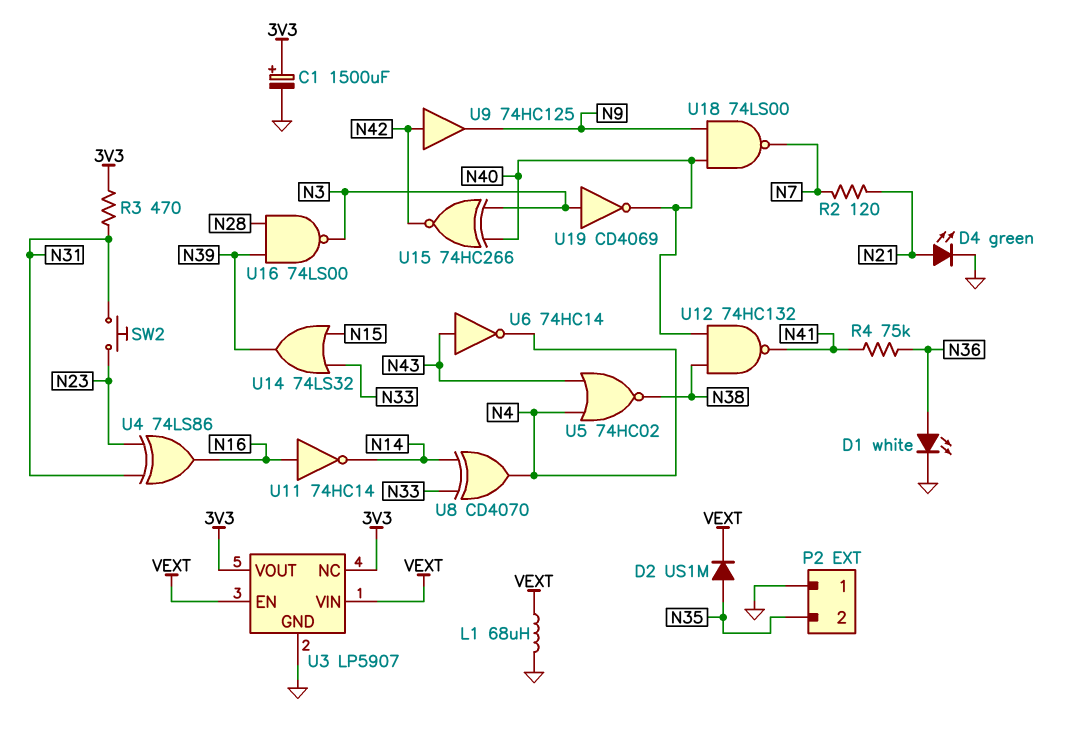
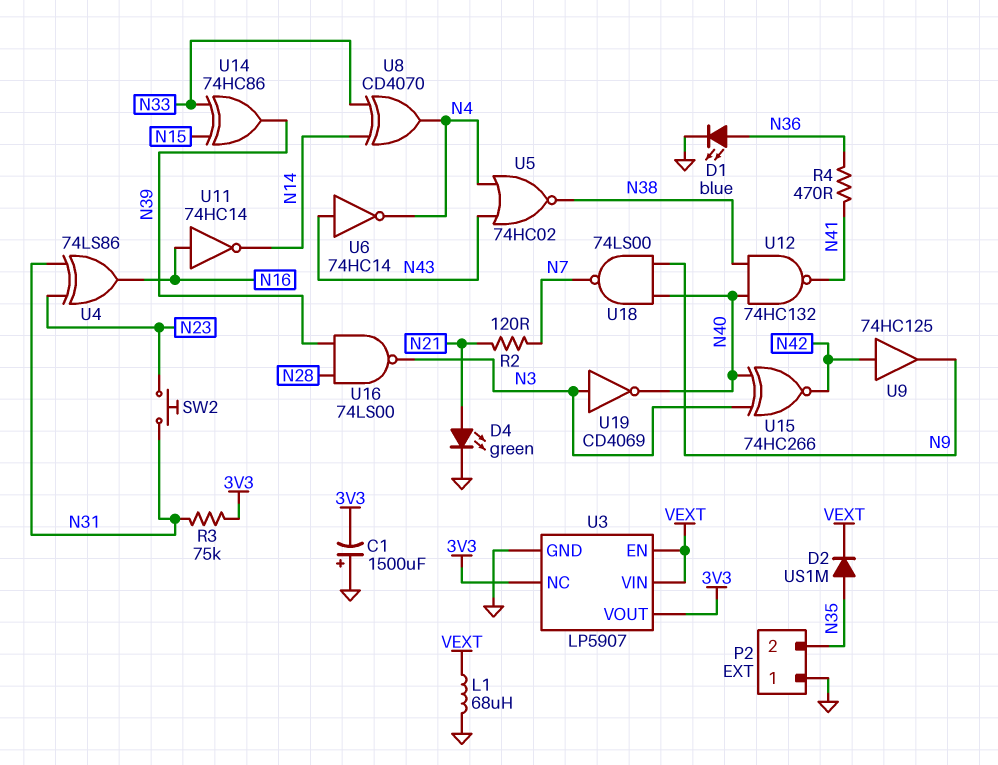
C1: 1500uF (plus 3V3, minus GND) -> 1500uF (plus GND, minus 3V3)
D1: LED white (A N36, K GND) -> LED blue (A N36, K GND)
R3: 470 (3V3, N31) -> 75k (3V3, N31)
R4: 75k (N36, N41) -> 470 (N36, N41)
U14: OR 74LS32 (in N15, in N33, out N39) -> XOR 74HC86 (in N15, in N33, out N39)

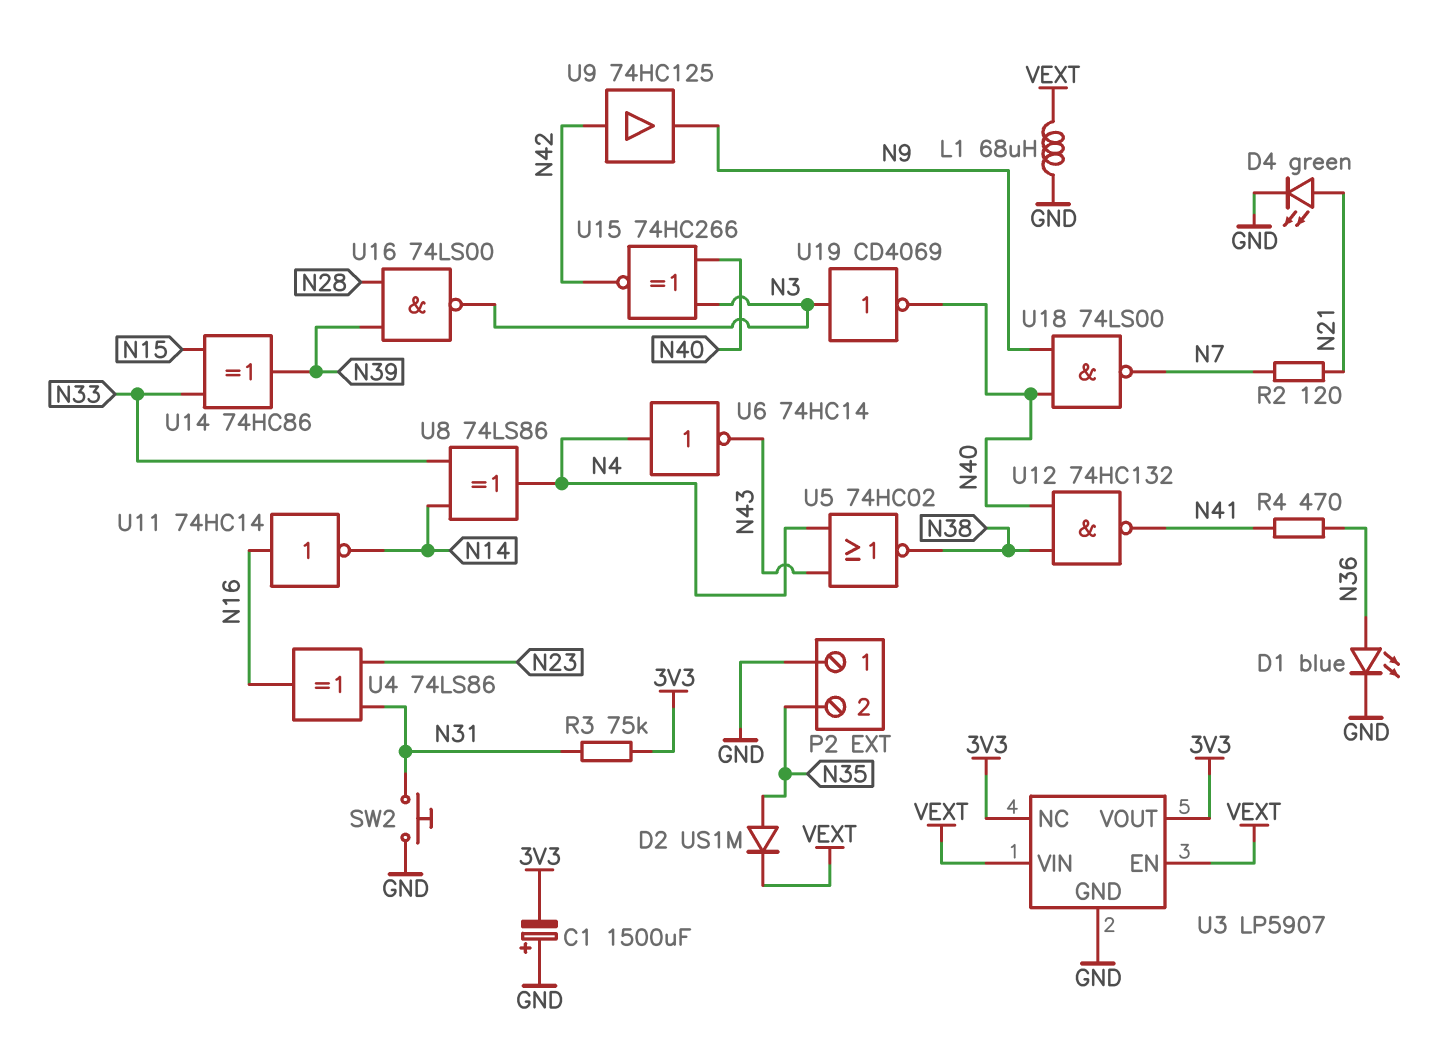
SW2: button (N23, N31) -> button (GND, N31)
U6: NOT 74HC14 (in N43, out N4) -> NOT 74HC14 (in N4, out N43)
U8: XOR CD4070 (in N14, in N33, out N4) -> XOR 74LS86 (in N14, in N33, out N4)

